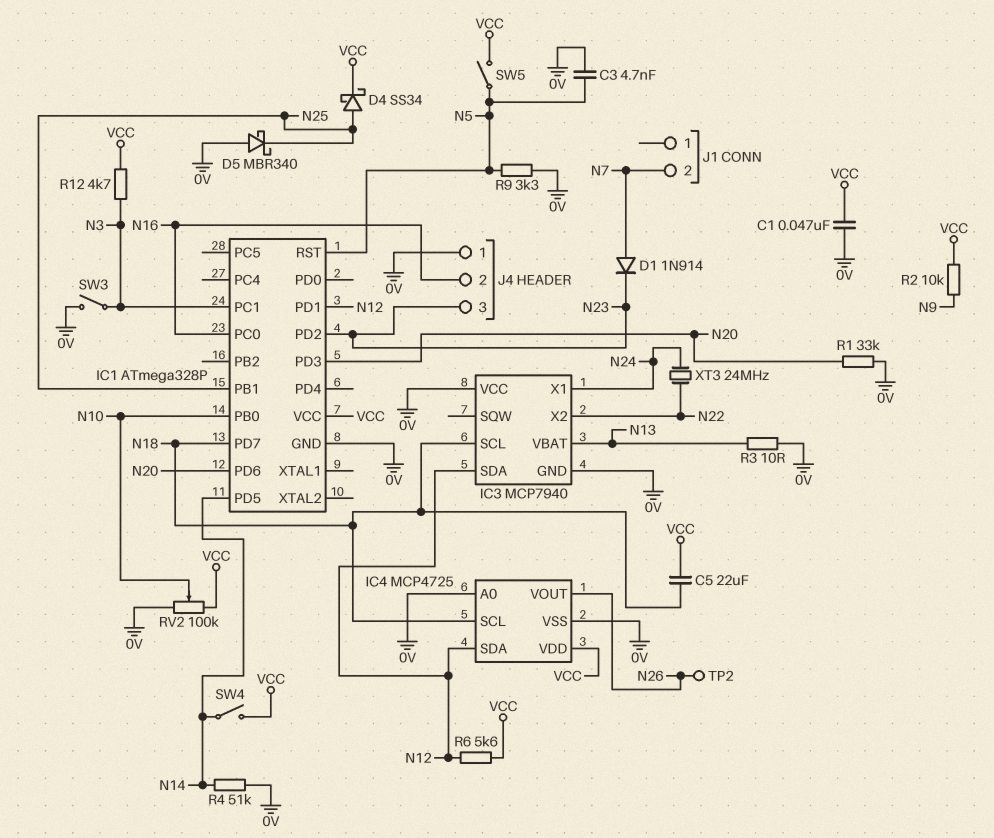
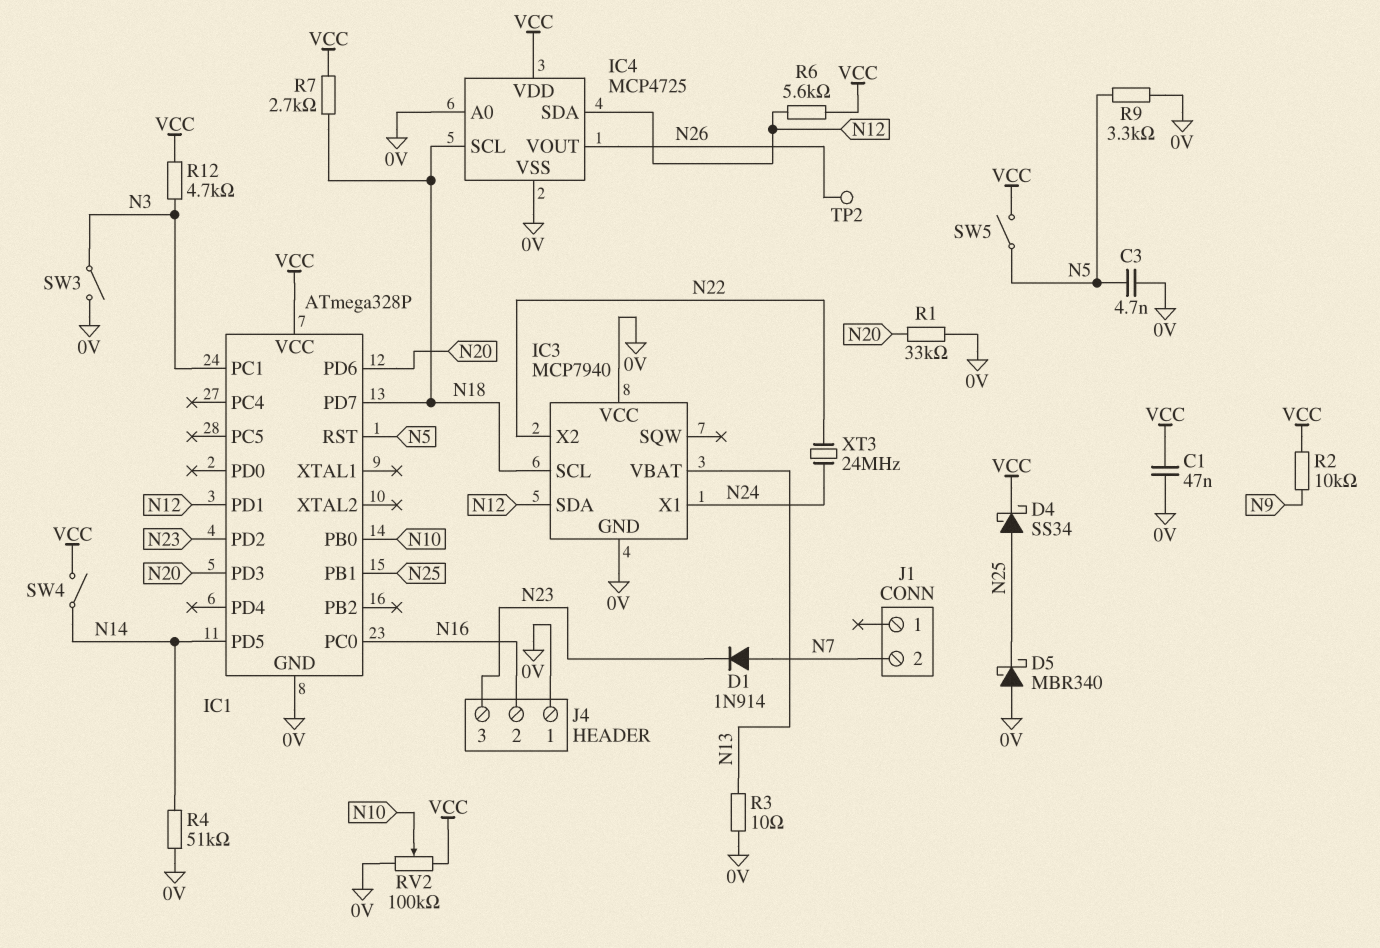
C5: 22uF (N18, VCC) -> none
R7: none -> 2.7k (N18, VCC)

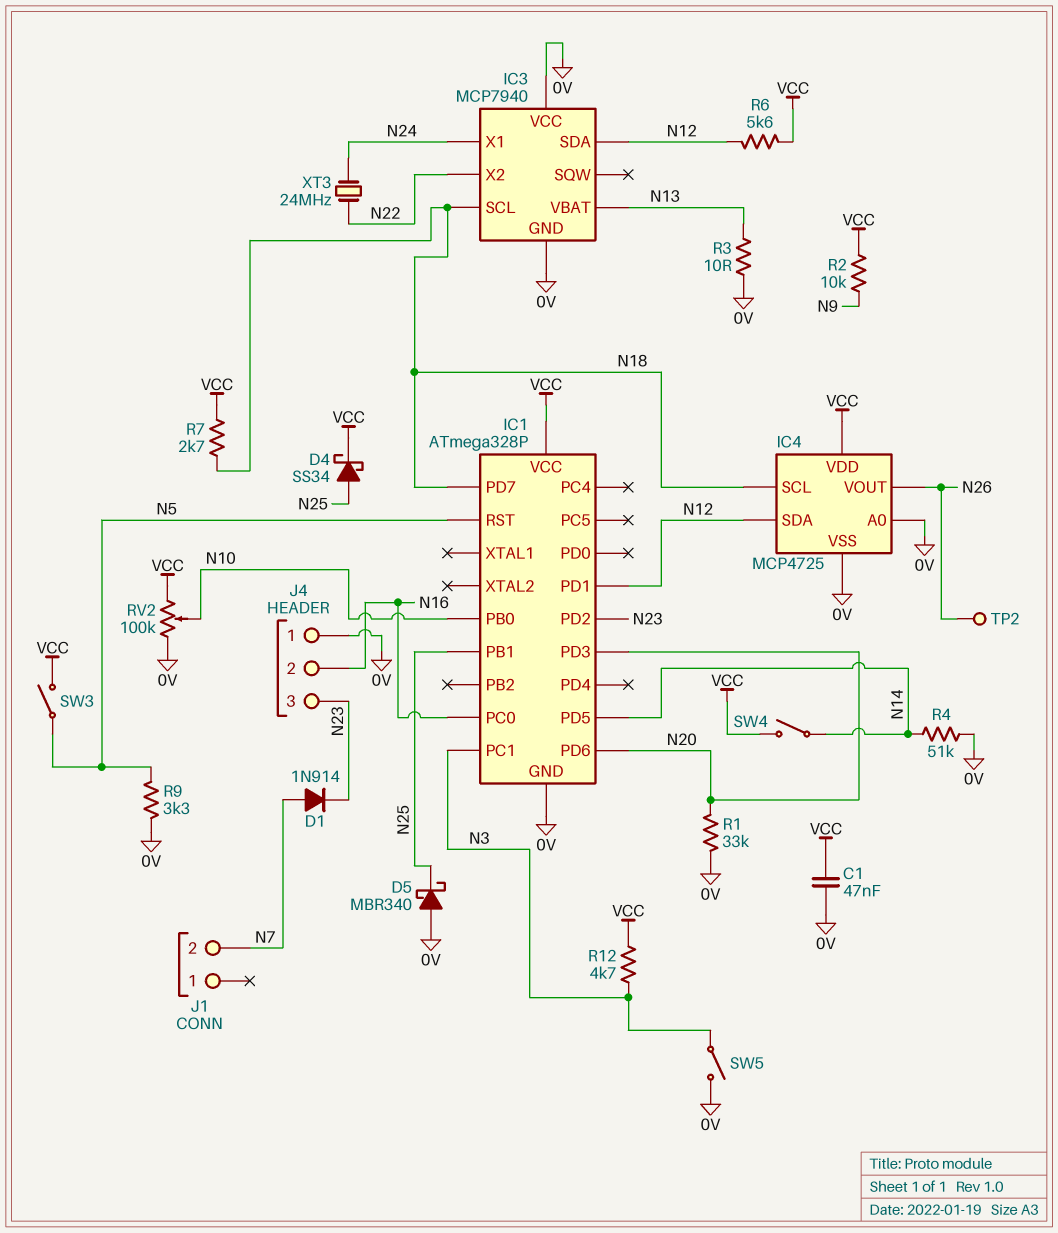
C3: 4.7nF (0V, N5) -> none
SW3: switch (0V, N3) -> switch (N5, VCC)
SW5: switch (N5, VCC) -> switch (0V, N3)

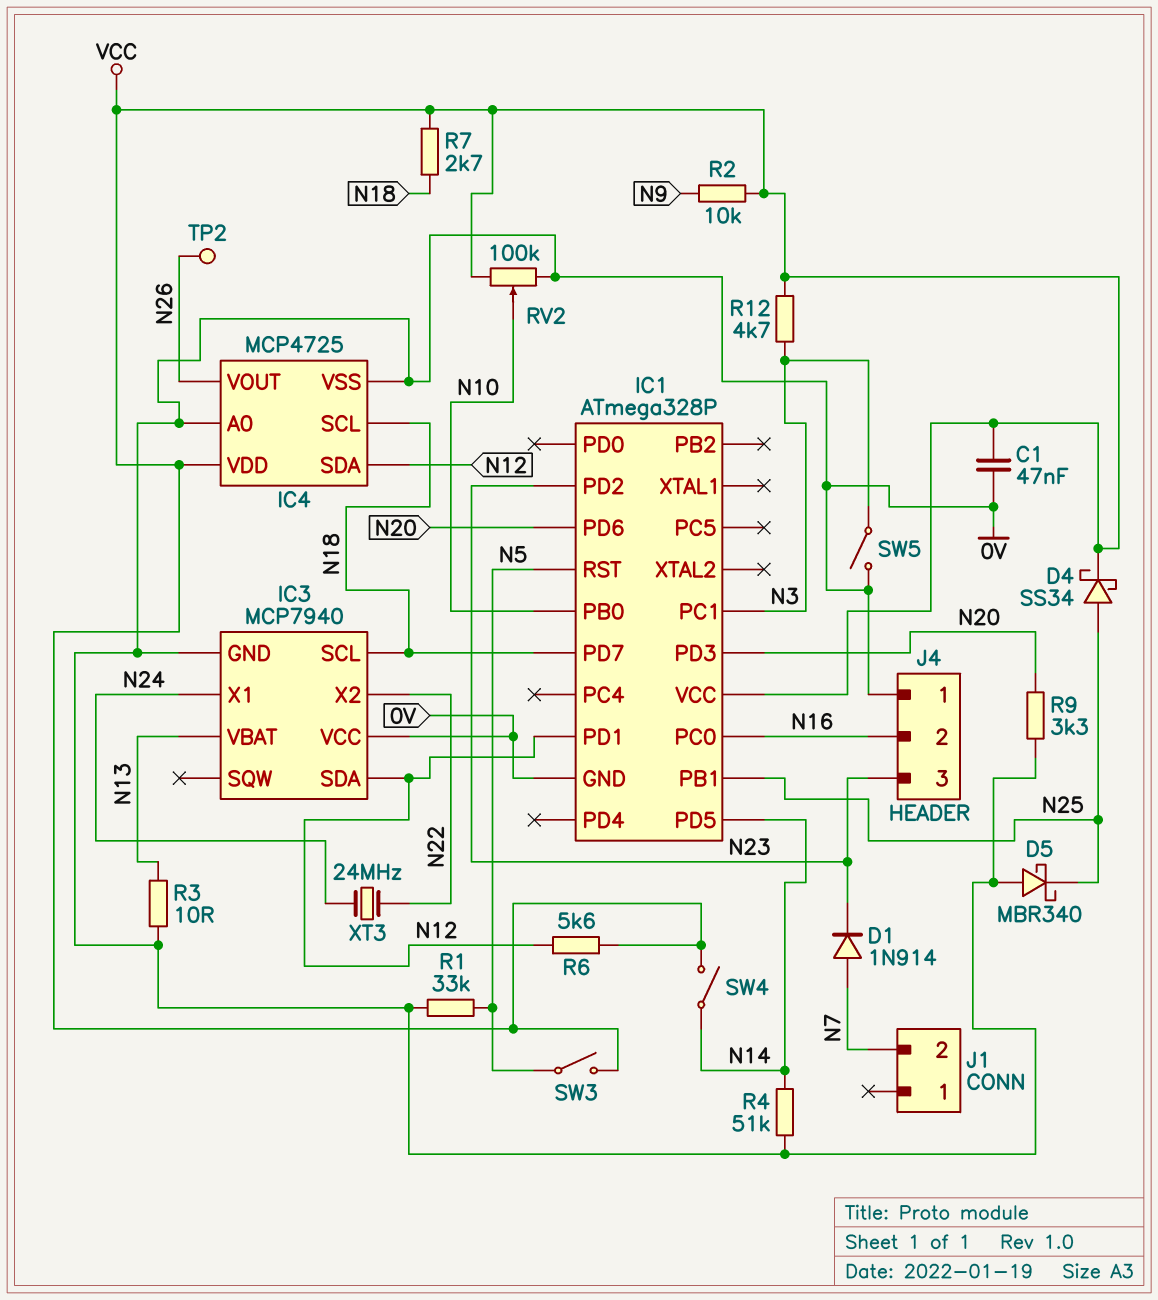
R1: 33k (0V, N20) -> 33k (0V, N5)
R9: 3.3k (0V, N5) -> 3.3k (0V, N20)

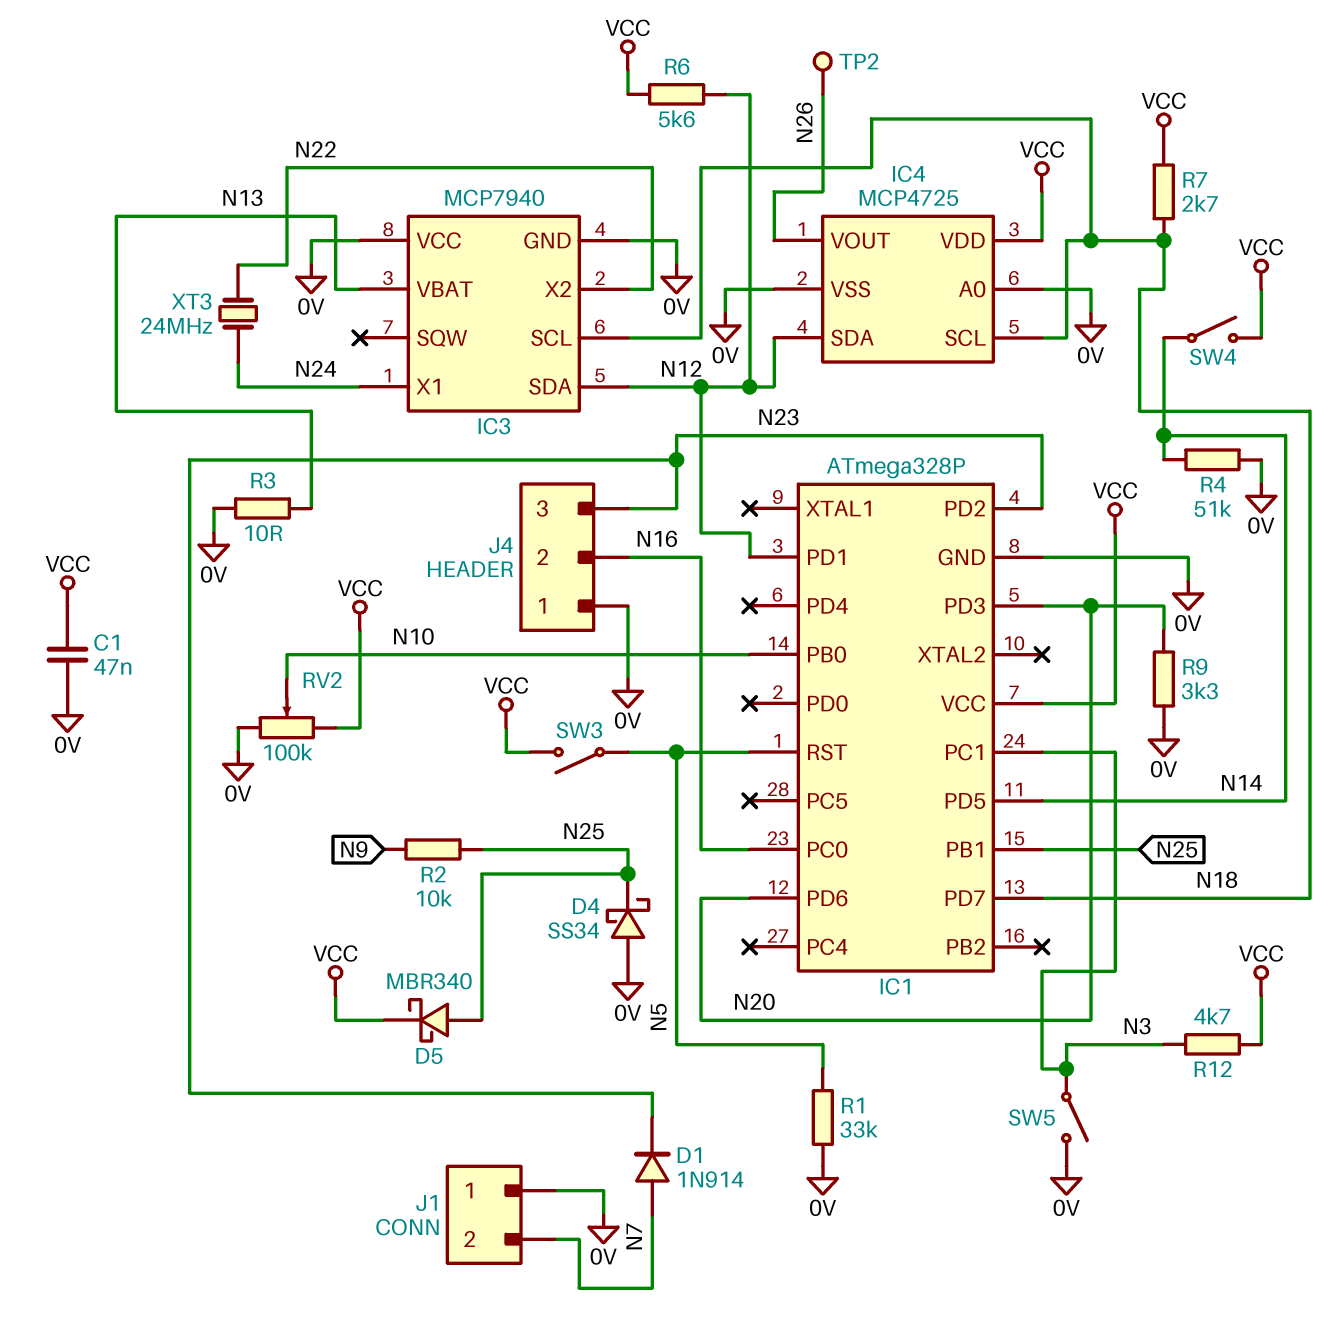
D4: schottky SS34 (A N25, K VCC) -> schottky SS34 (A 0V, K N25)
D5: schottky MBR340 (A 0V, K N25) -> schottky MBR340 (A N25, K VCC)
J1 pin 1: none -> 0V
R2: 10k (N9, VCC) -> 10k (N9, N25)

